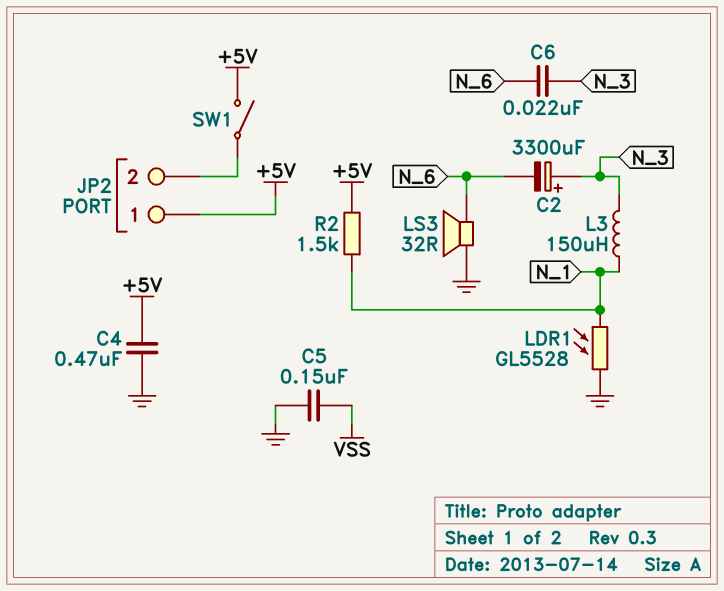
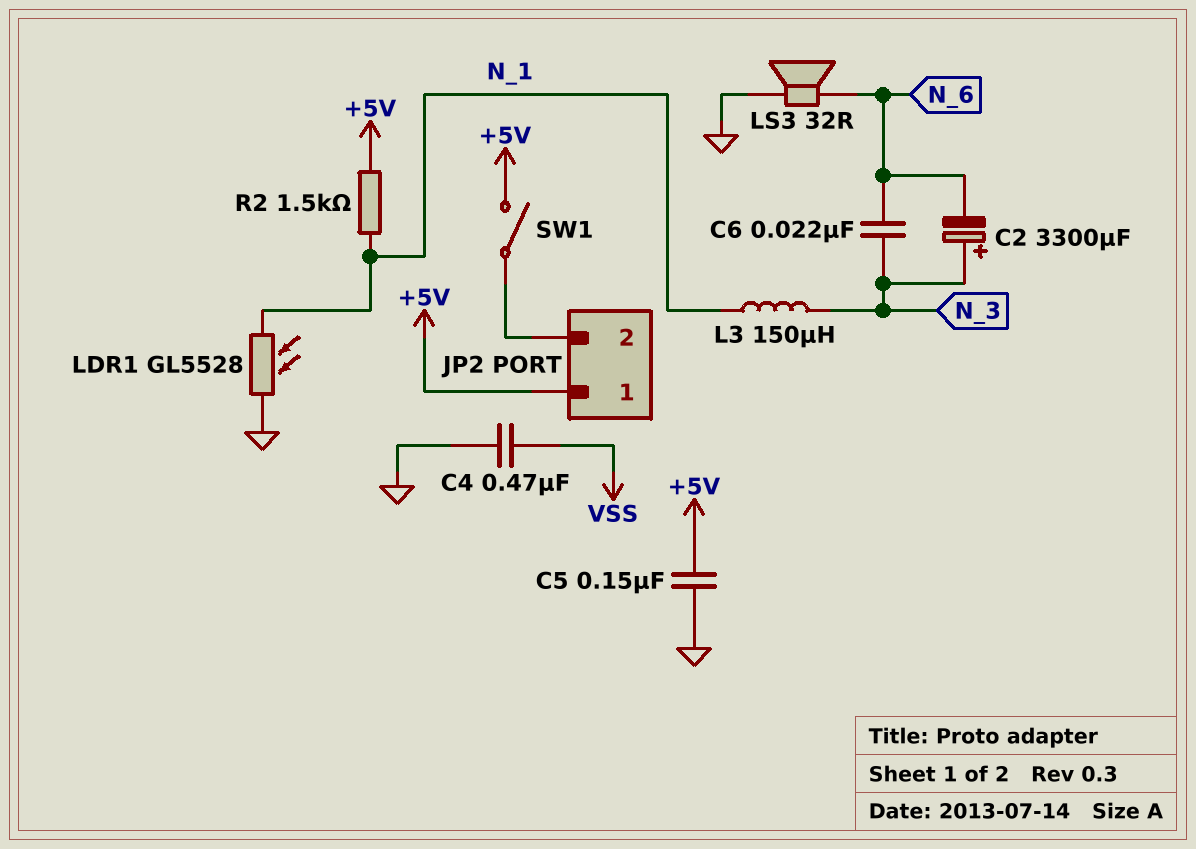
C4: 470nF (+5V, GND) -> 470nF (GND, VSS)
C5: 150nF (GND, VSS) -> 150nF (+5V, GND)

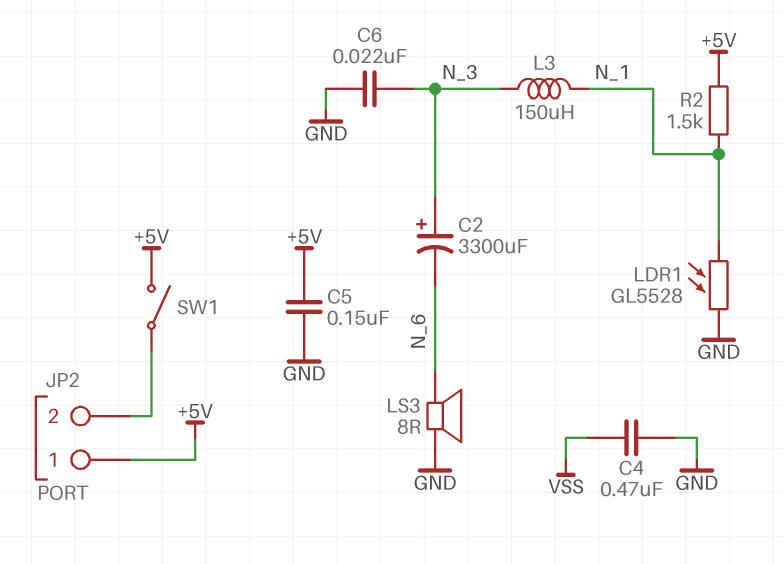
C6: 22nF (N_3, N_6) -> 22nF (GND, N_3)
LS3: speaker 32R (GND, N_6) -> speaker 8R (GND, N_6)

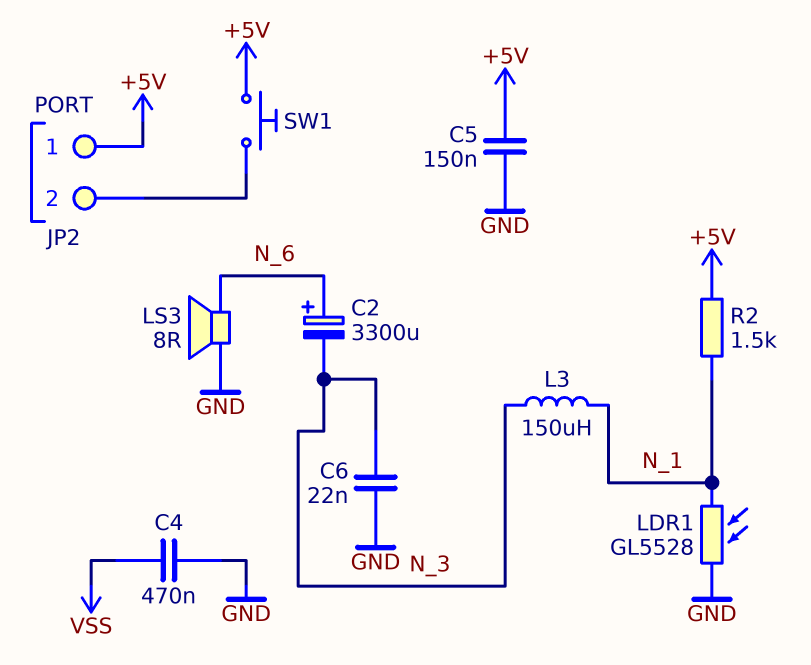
C2: 3300uF (plus N_3, minus N_6) -> 3300uF (plus N_6, minus N_3)
SW1: switch (+5V, JP2/2) -> button (+5V, JP2/2)

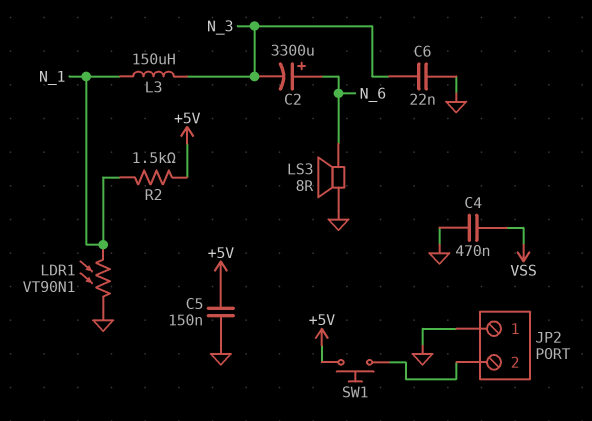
JP2 pin 1: +5V -> GND
LDR1: GL5528 (GND, N_1) -> VT90N1 (GND, N_1)

